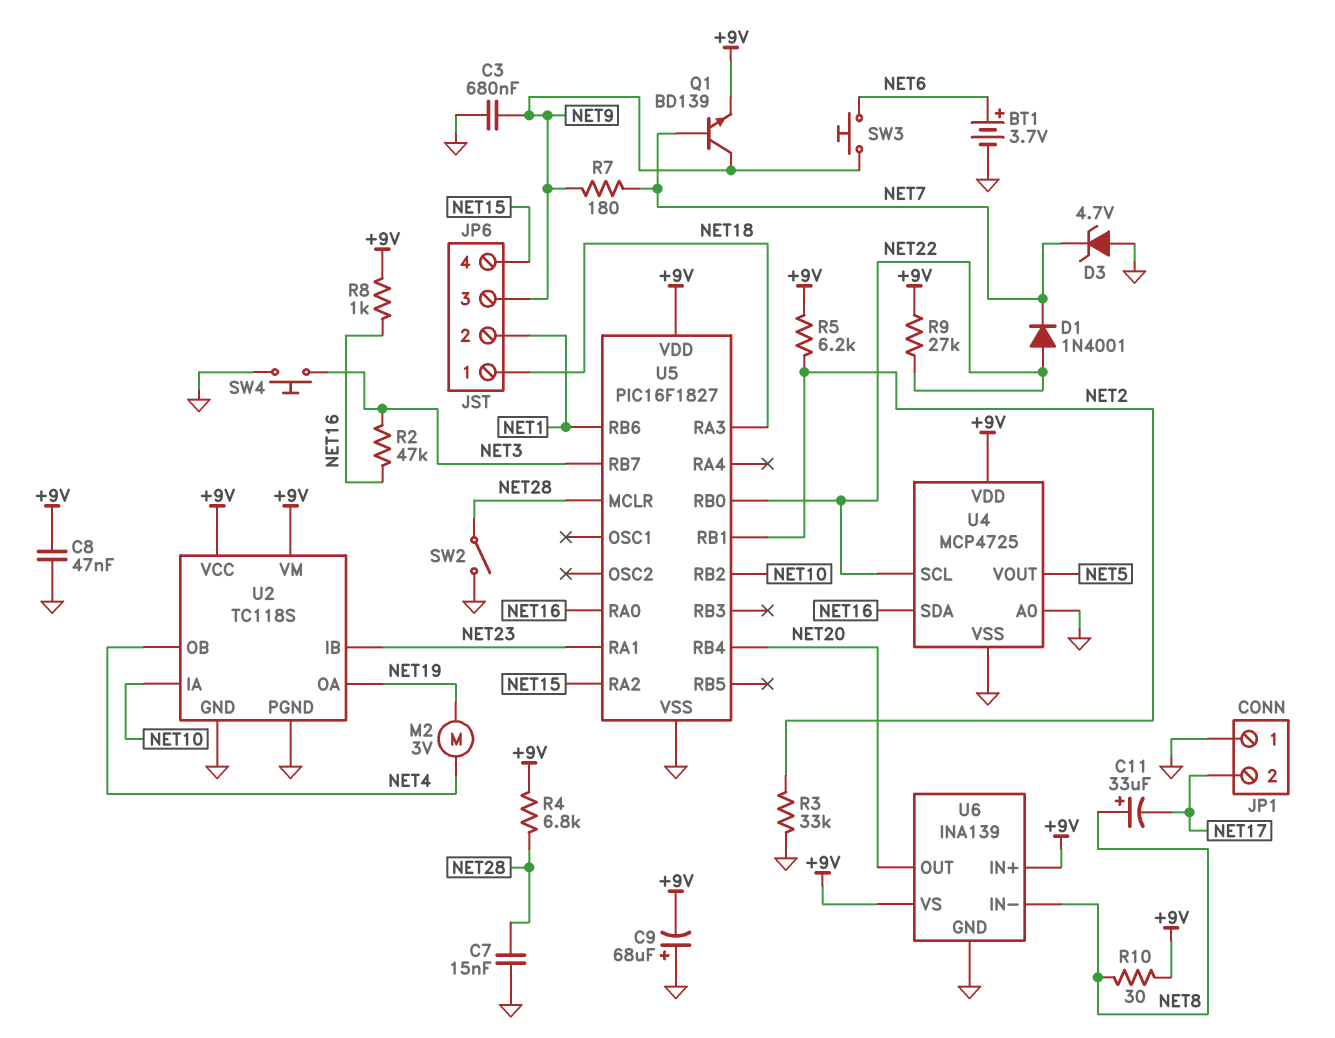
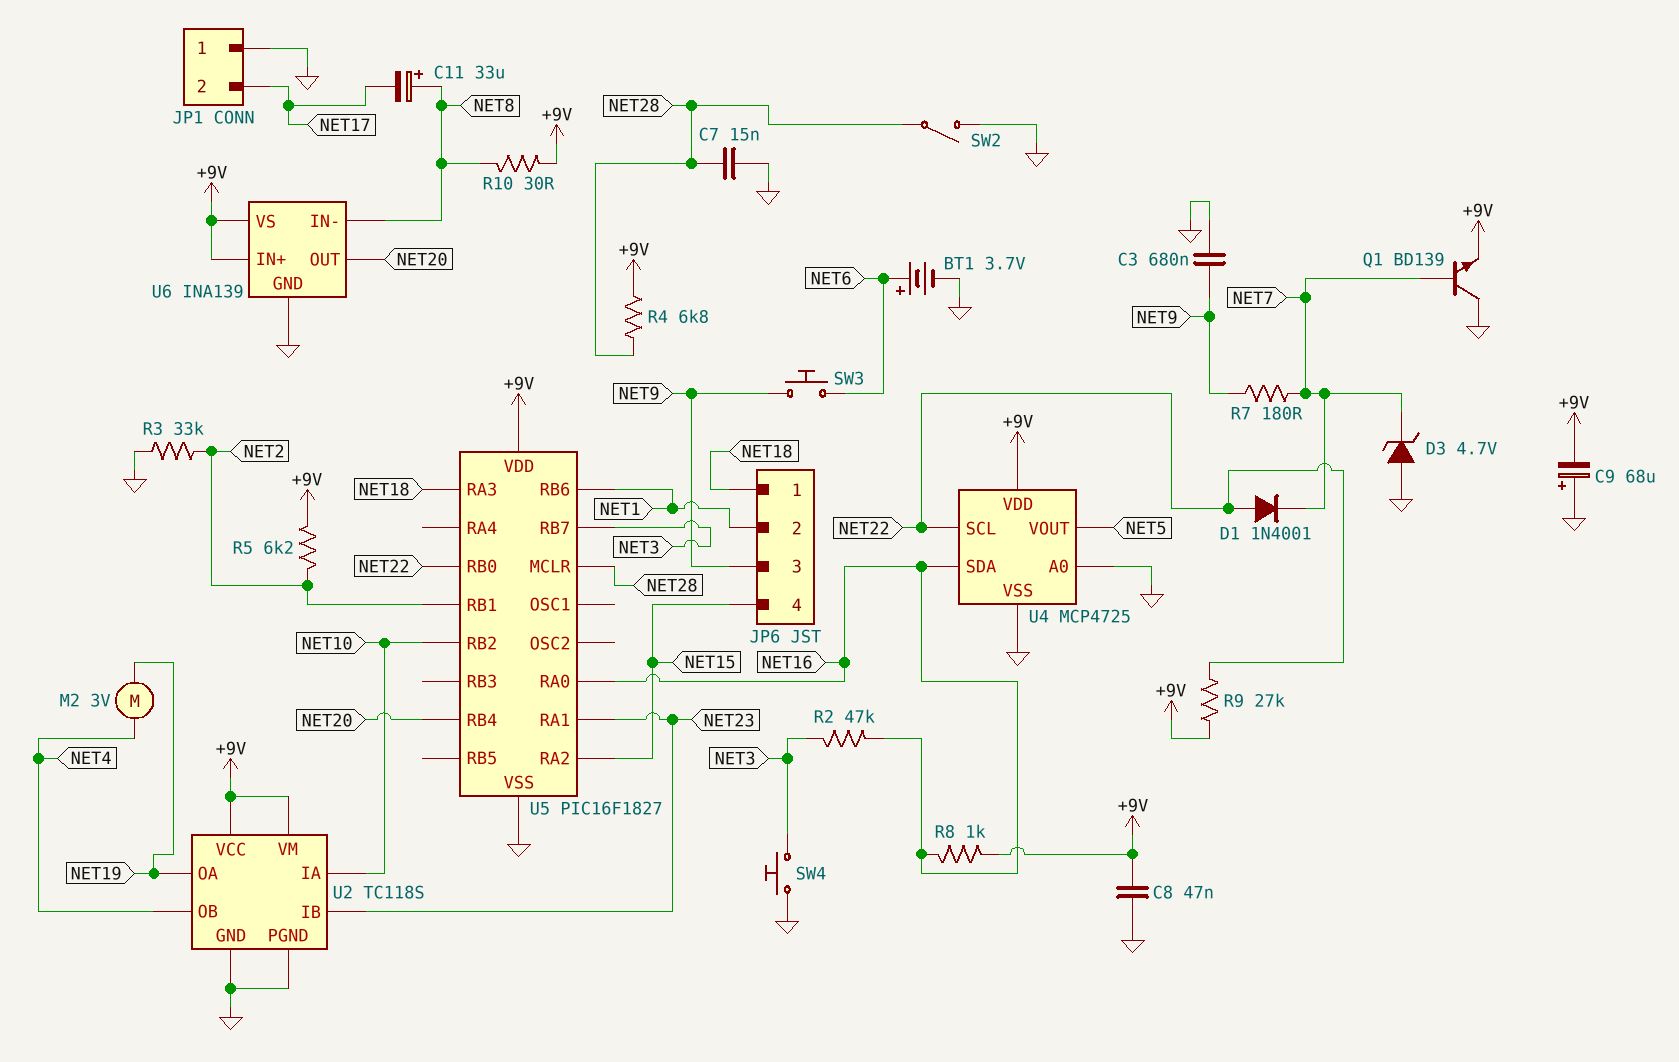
Q1: NPN BD139 (B NET7, C NET9, E +9V) -> NPN BD139 (B NET7, C GND, E +9V)

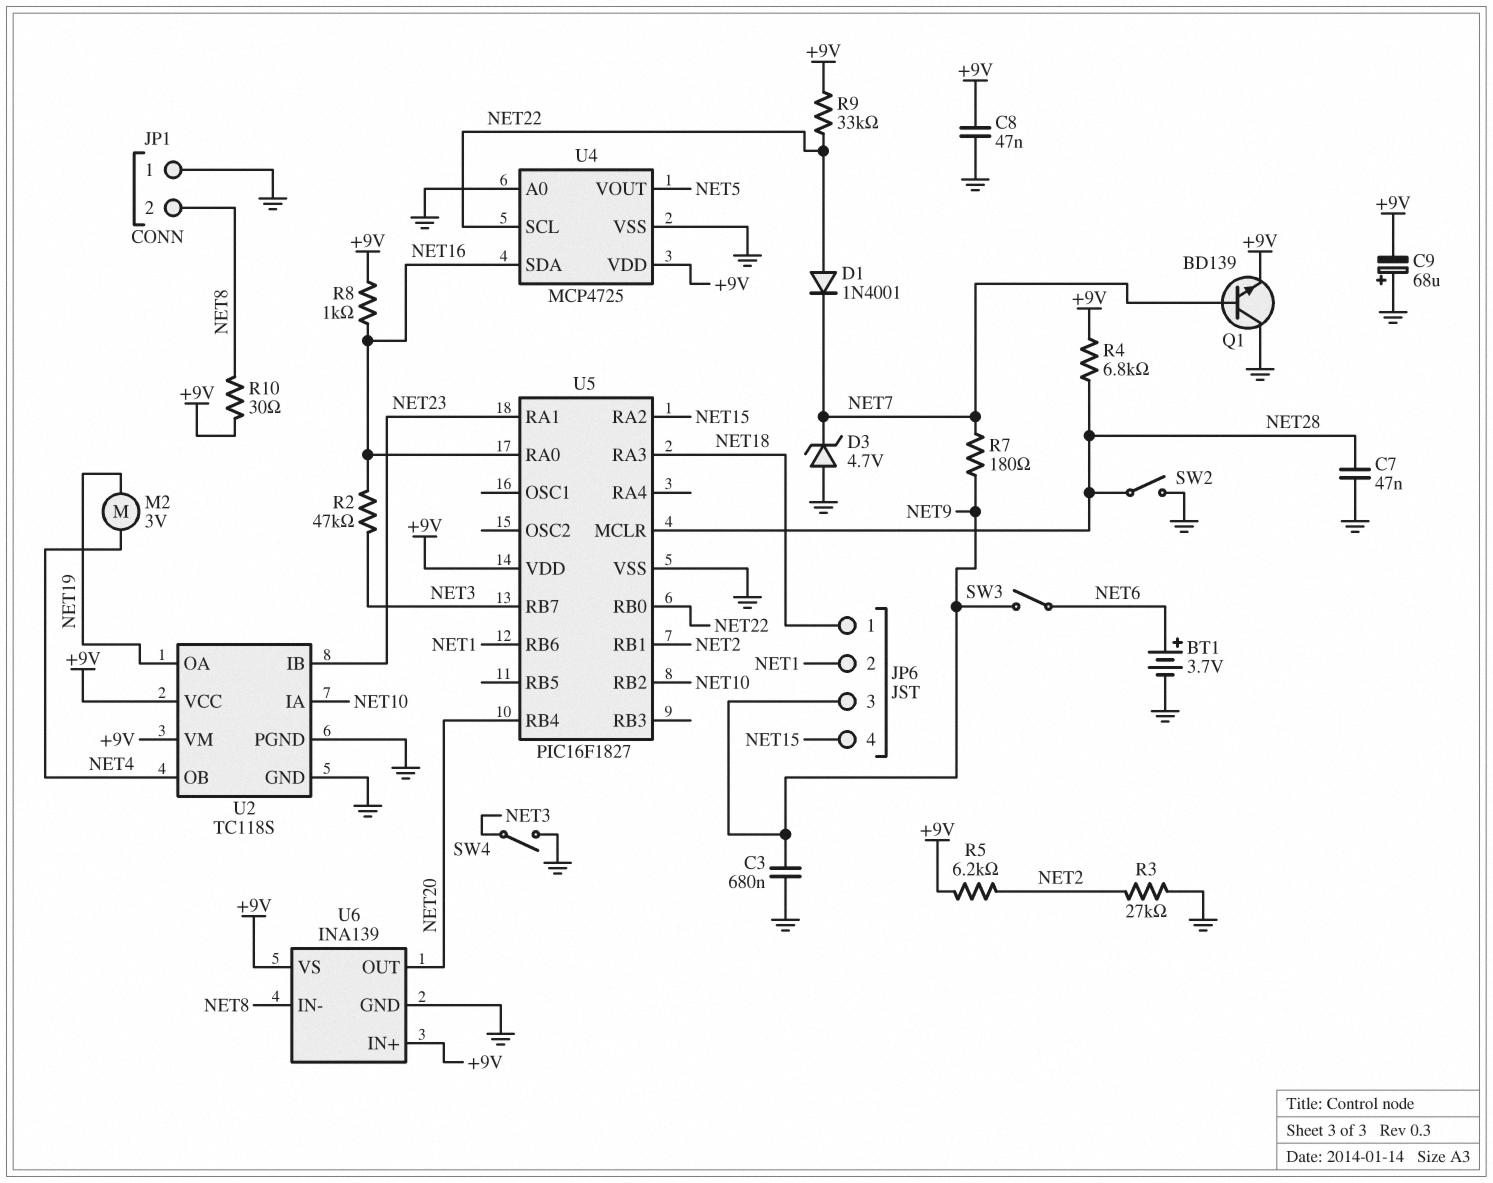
C7: 15nF (GND, NET28) -> 47nF (GND, NET28)
C11: 33uF (plus NET8, minus NET17) -> none
JP1 pin 2: NET17 -> NET8
R3: 33k (GND, NET2) -> 27k (GND, NET2)
R9: 27k (+9V, NET22) -> 33k (+9V, NET22)
SW3: button (NET6, NET9) -> switch (NET6, NET9)
SW4: button (GND, NET3) -> switch (GND, NET3)

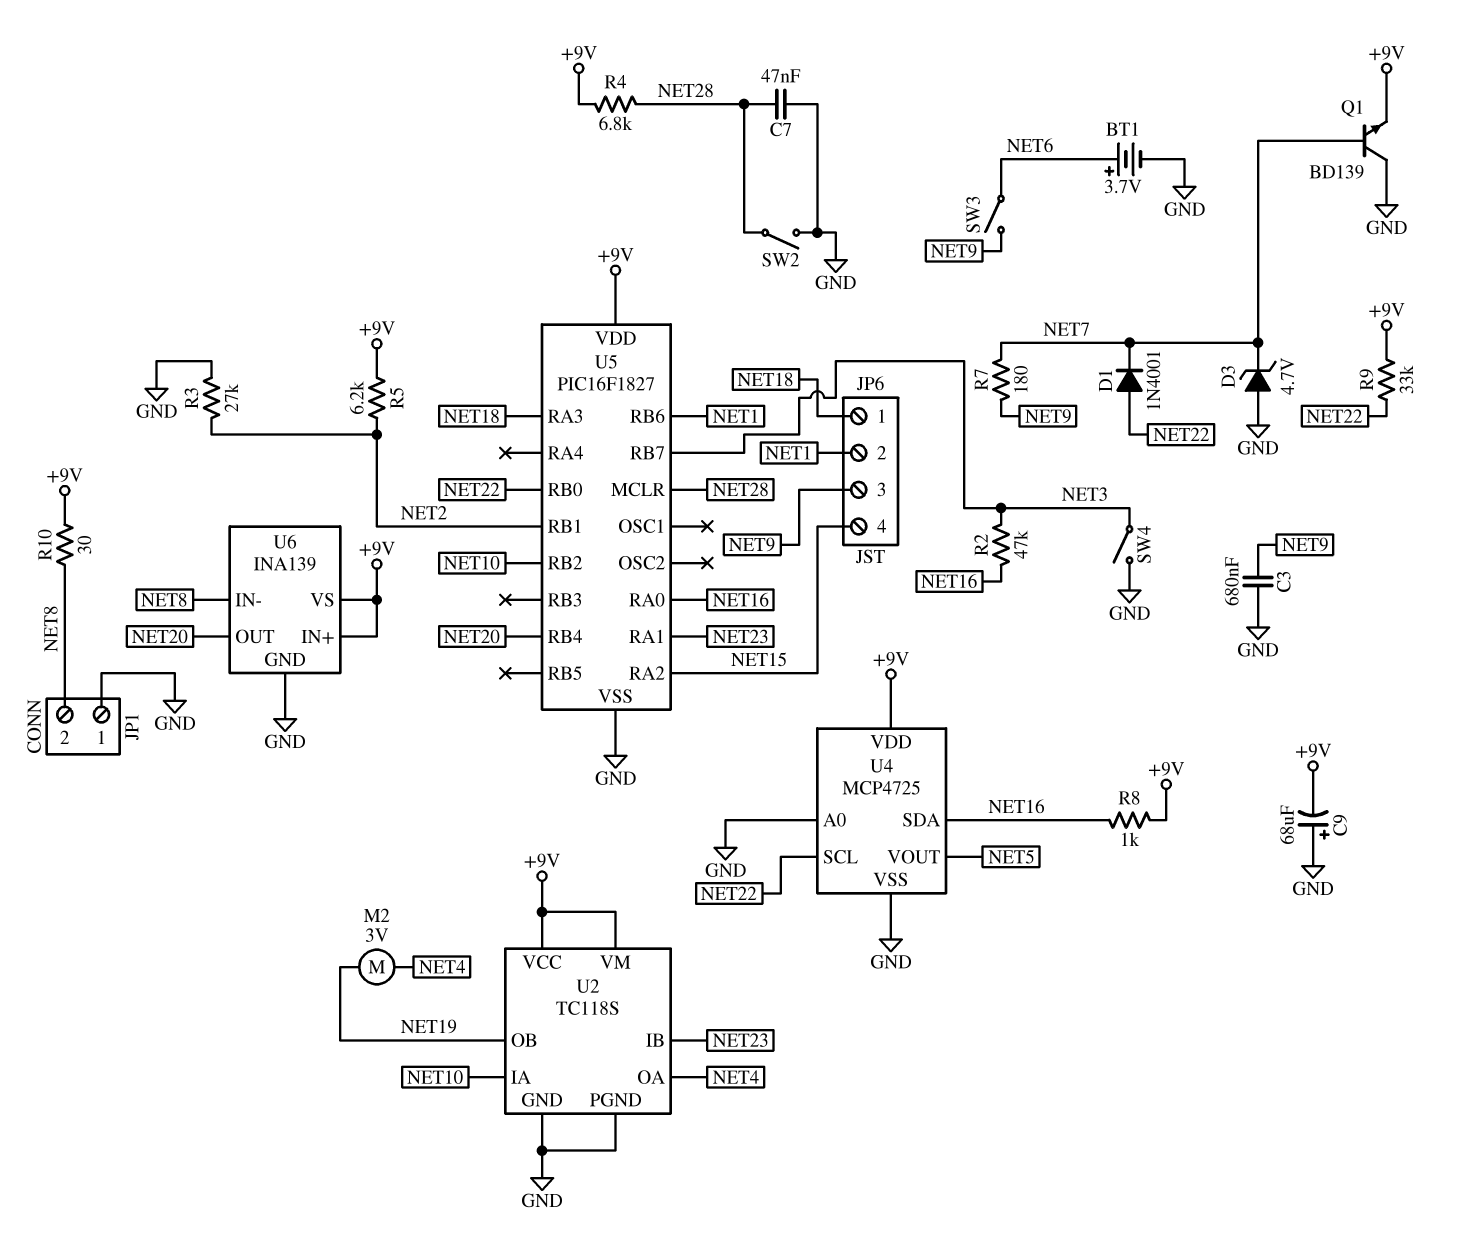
C8: 47nF (+9V, GND) -> none
U2 pin OA: NET19 -> NET4
U2 pin OB: NET4 -> NET19

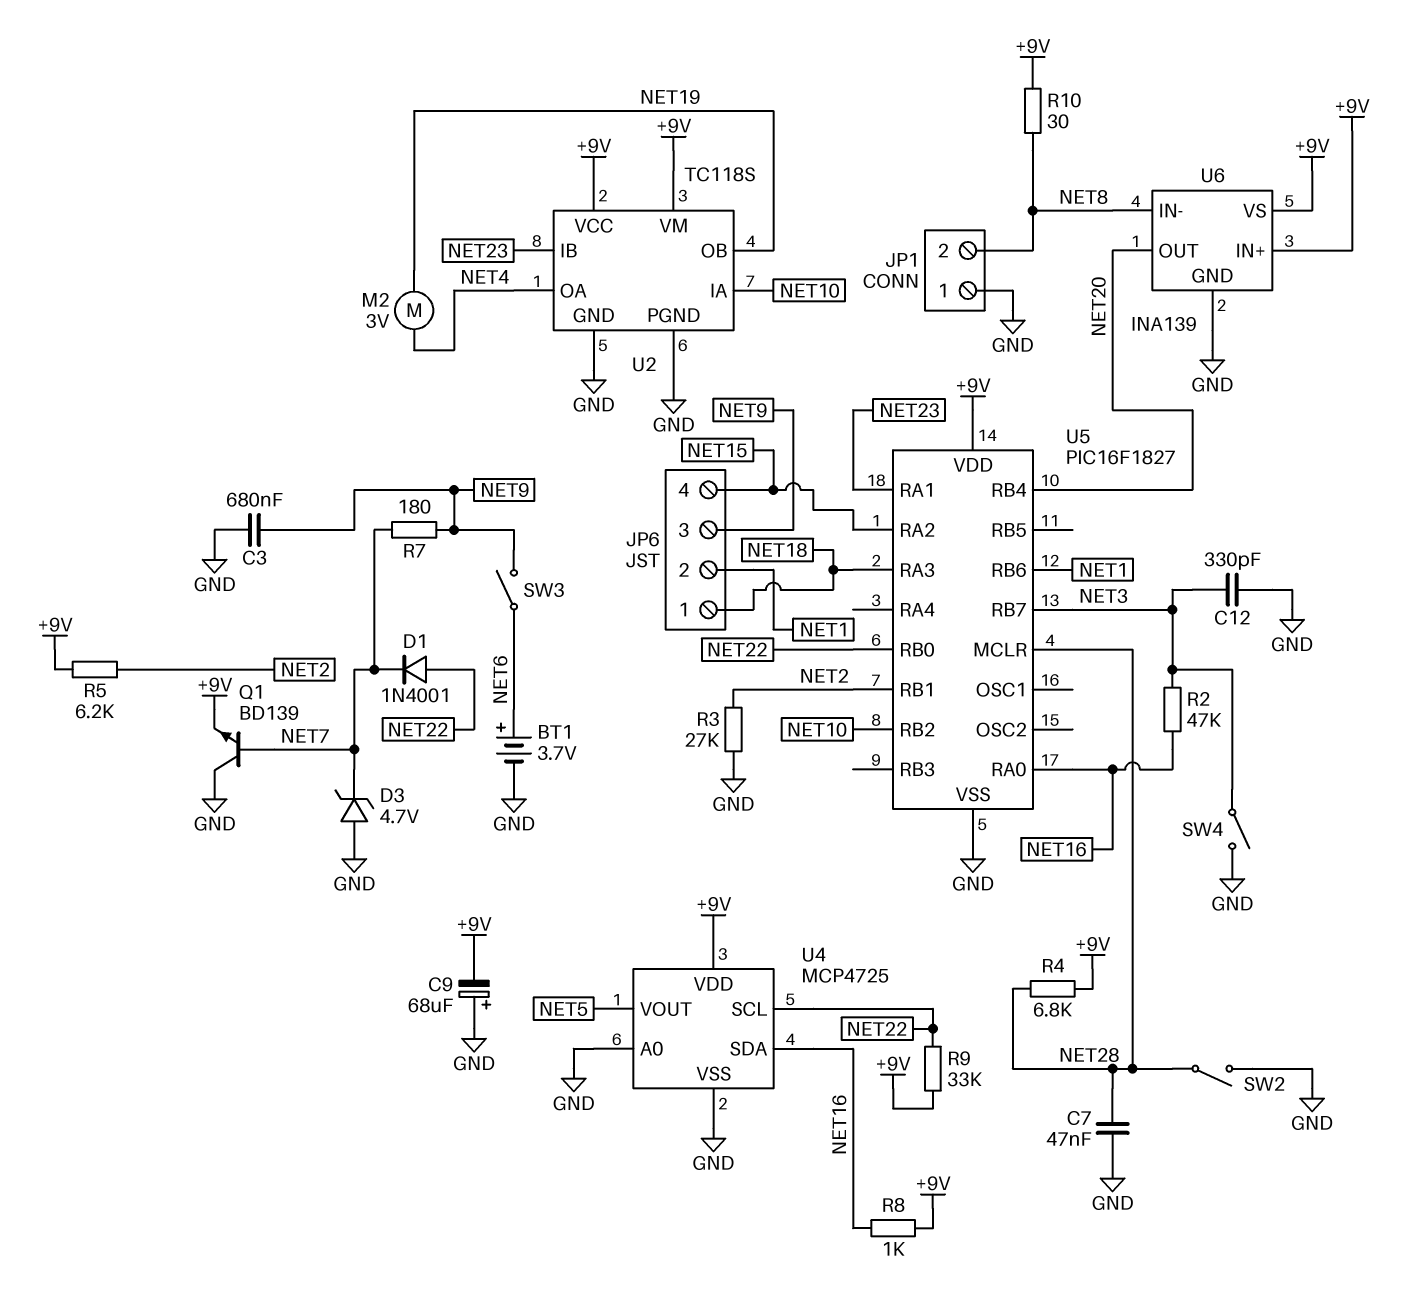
C12: none -> 330pF (GND, NET3)

